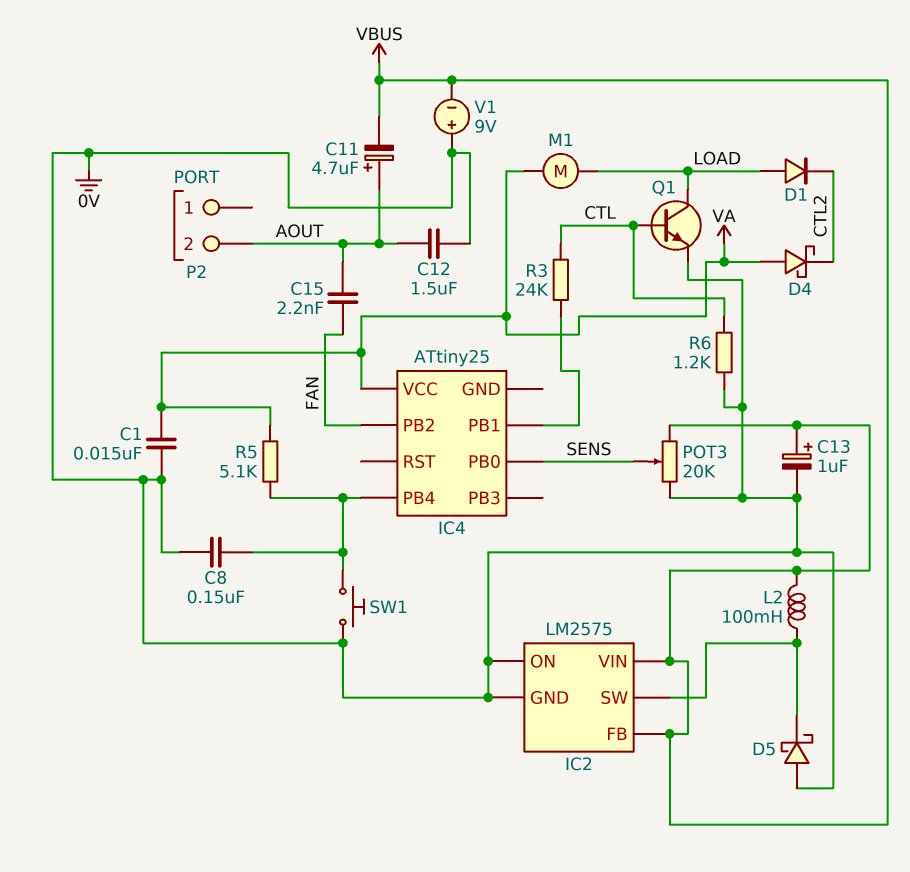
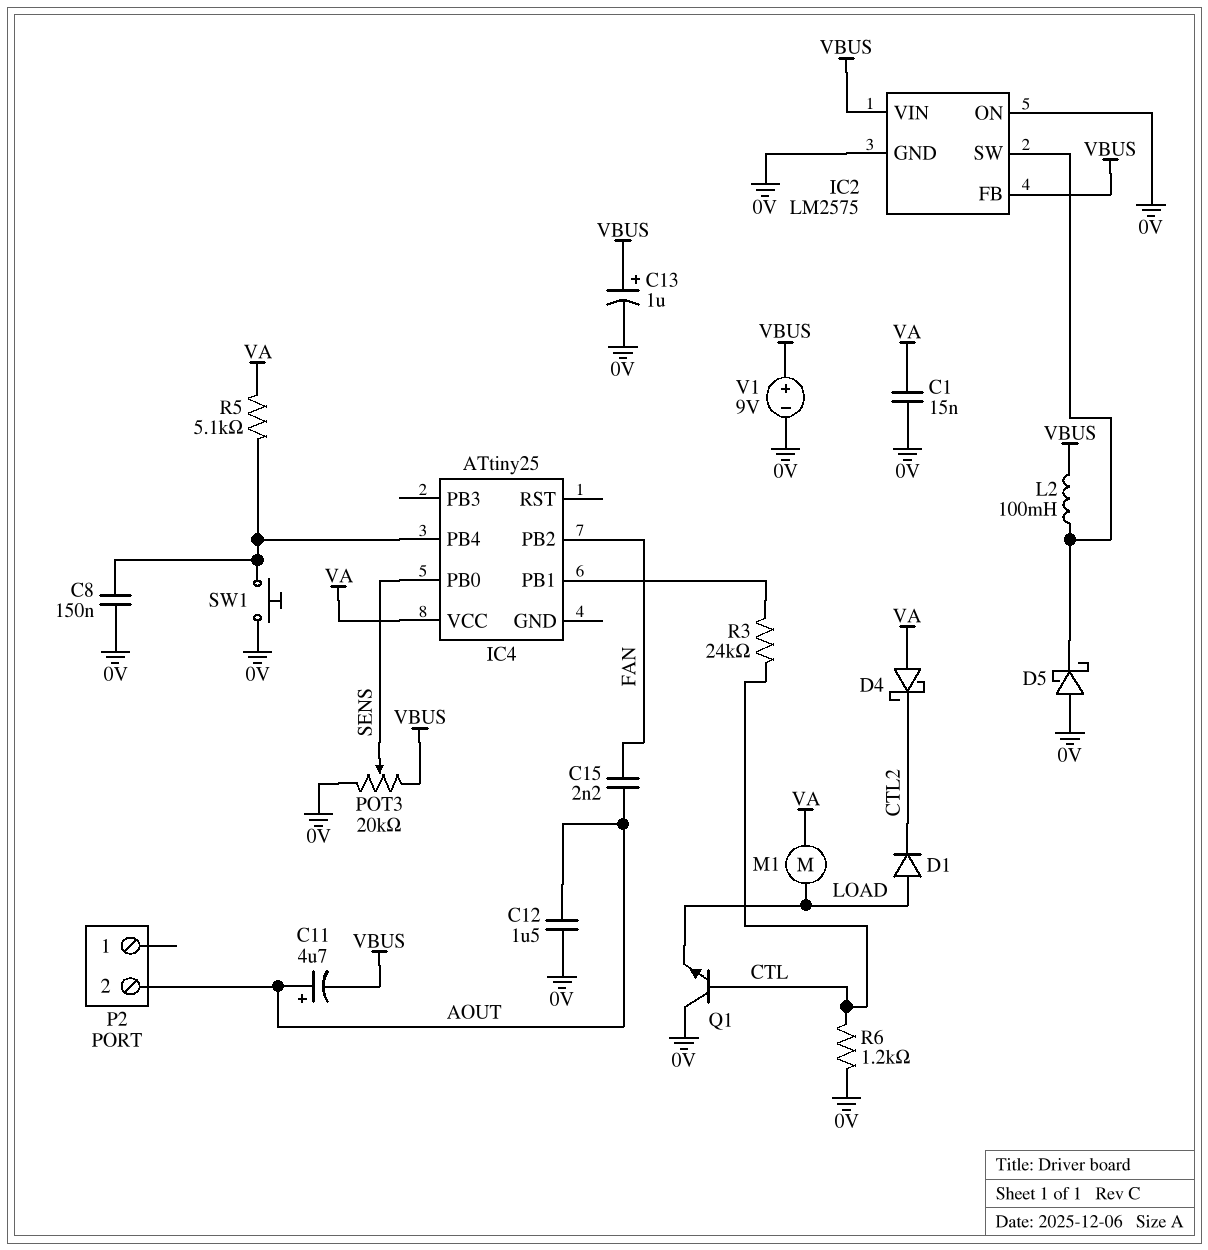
Q1: NPN (B CTL, C LOAD, E 0V) -> NPN (B CTL, C 0V, E LOAD)
V1: 9V (plus 0V, minus VBUS) -> 9V (plus VBUS, minus 0V)

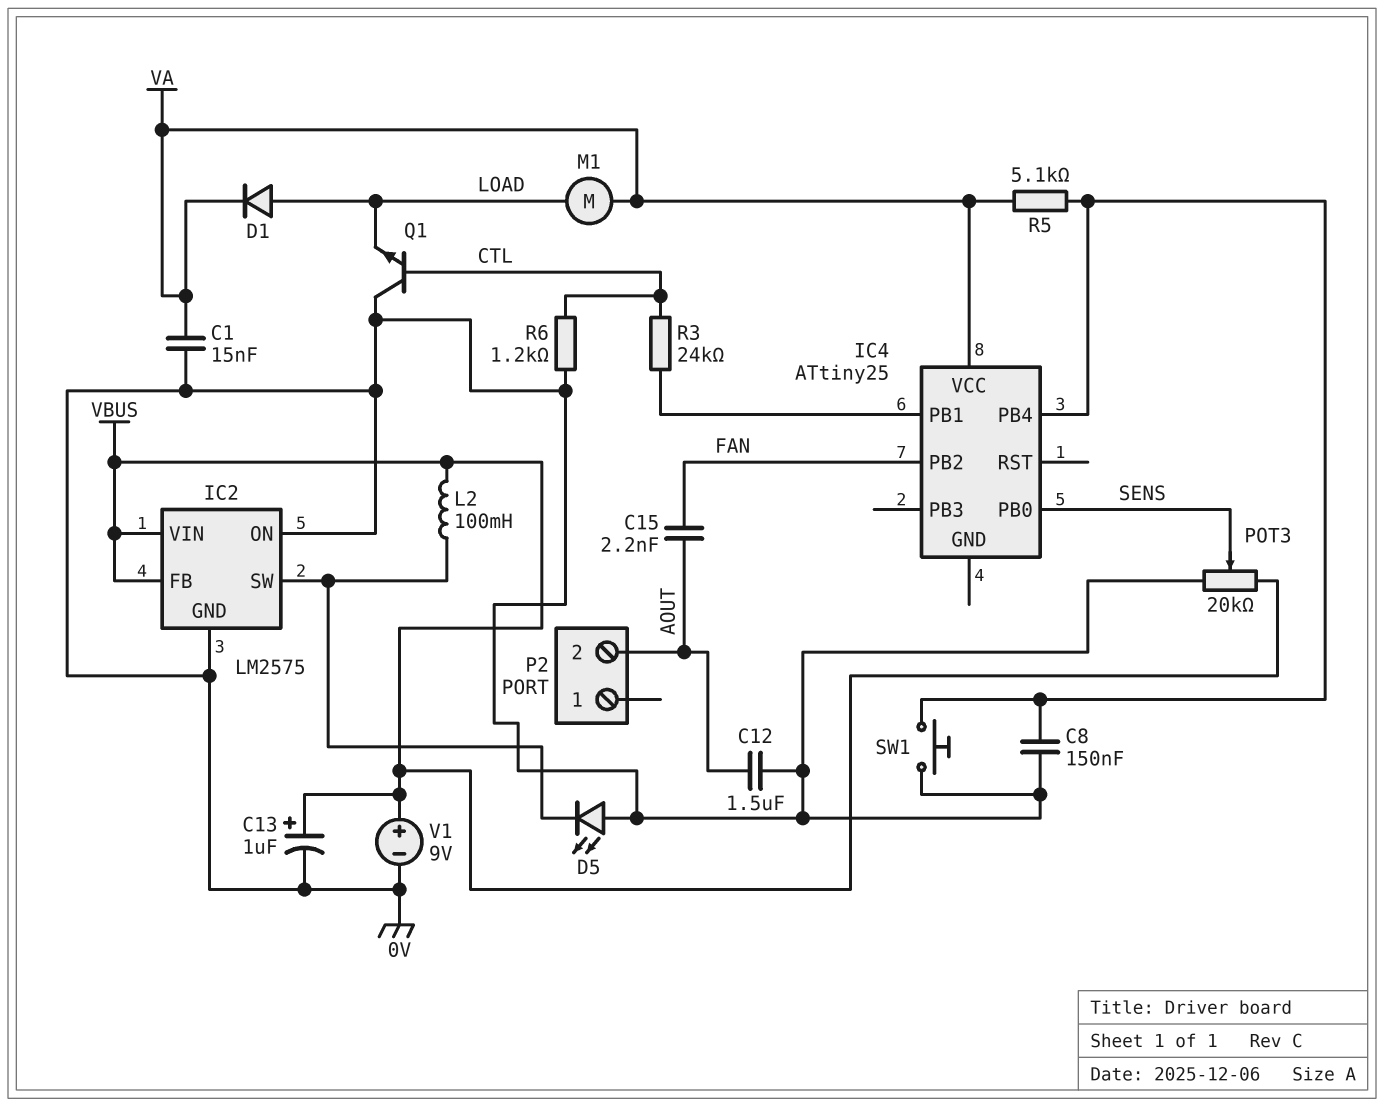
C11: 4.7uF (plus AOUT, minus VBUS) -> none
D1: diode (A LOAD, K CTL2) -> diode (A LOAD, K VA)
D4: schottky (A VA, K CTL2) -> none
D5: schottky (A 0V, K IC2/SW) -> LED (A 0V, K IC2/SW)

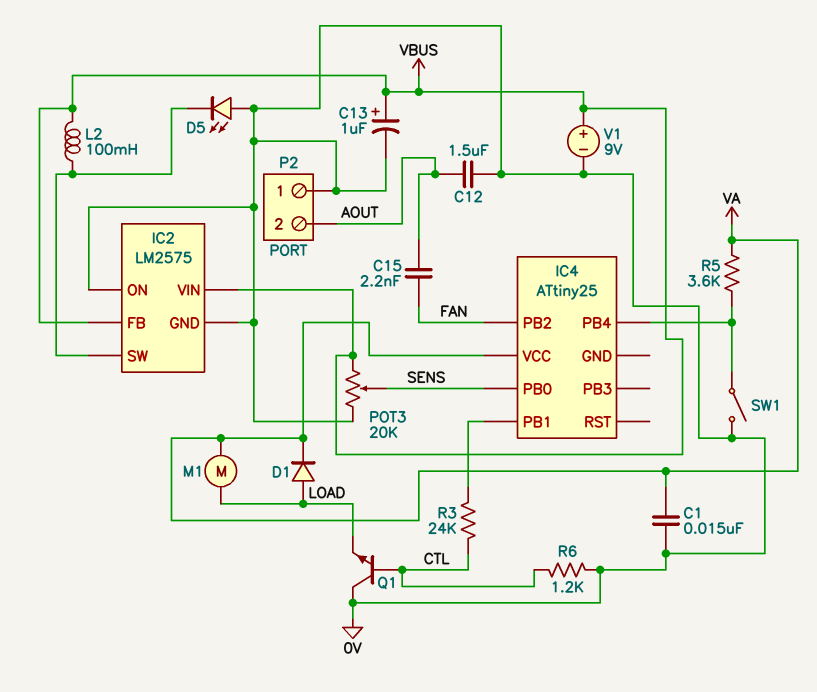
C8: 150nF (0V, IC4/PB4) -> none
P2 pin 1: none -> 0V
R5: 5.1k (IC4/PB4, VA) -> 3.6k (IC4/PB4, VA)
SW1: button (0V, IC4/PB4) -> switch (0V, IC4/PB4)

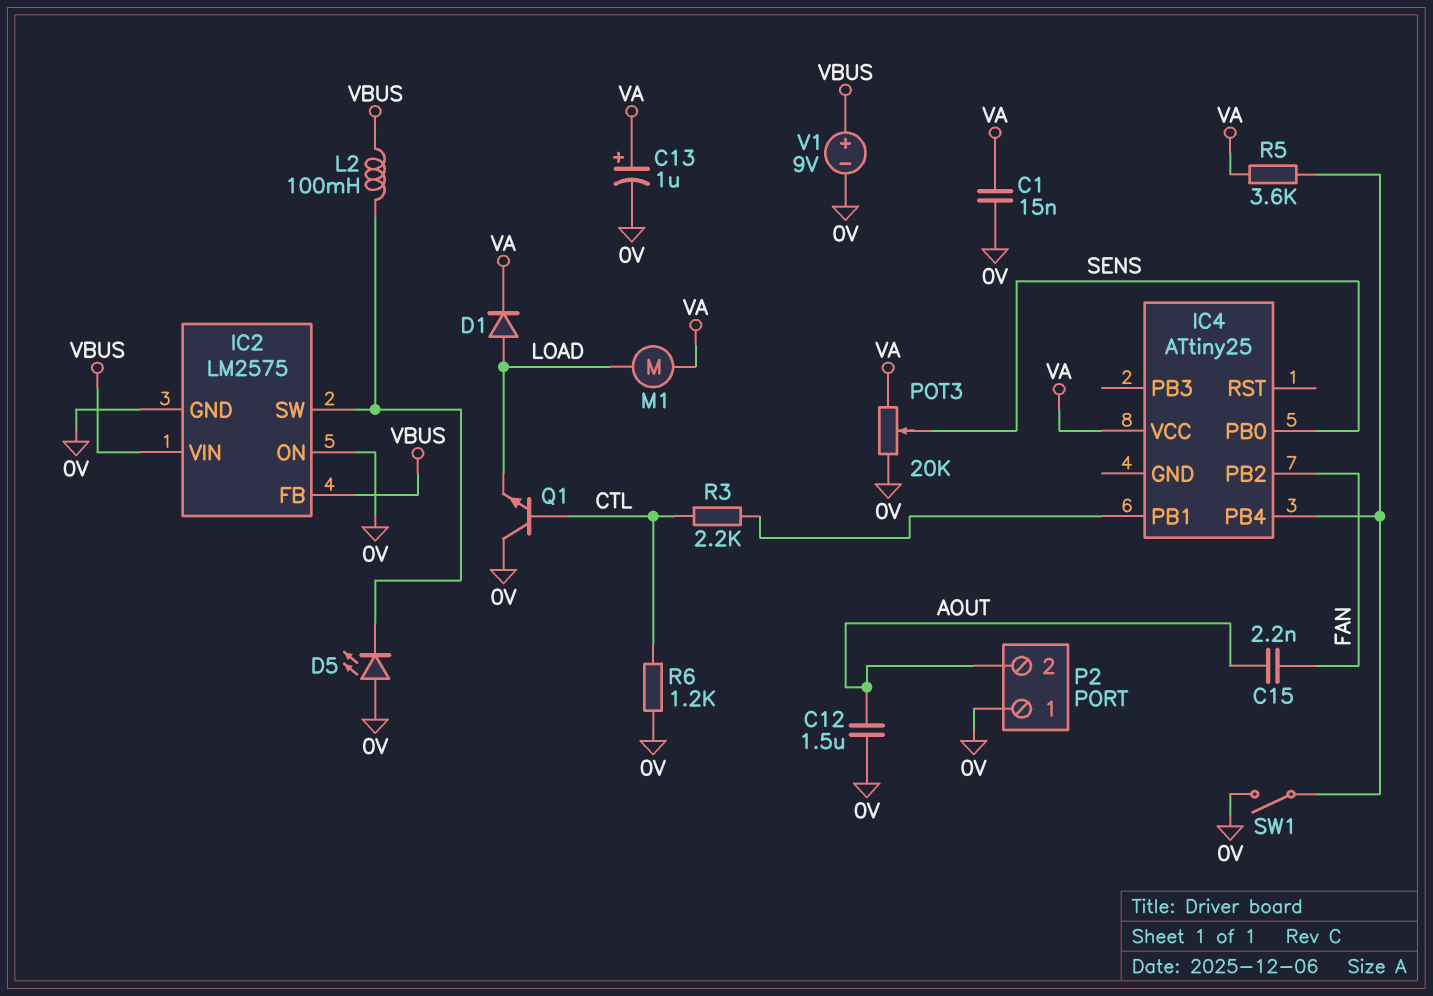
C13: 1uF (plus VBUS, minus 0V) -> 1uF (plus VA, minus 0V)
POT3: 20k (0V, VBUS, wiper SENS) -> 20k (0V, VA, wiper SENS)
R3: 24k (CTL, IC4/PB1) -> 2.2k (CTL, IC4/PB1)

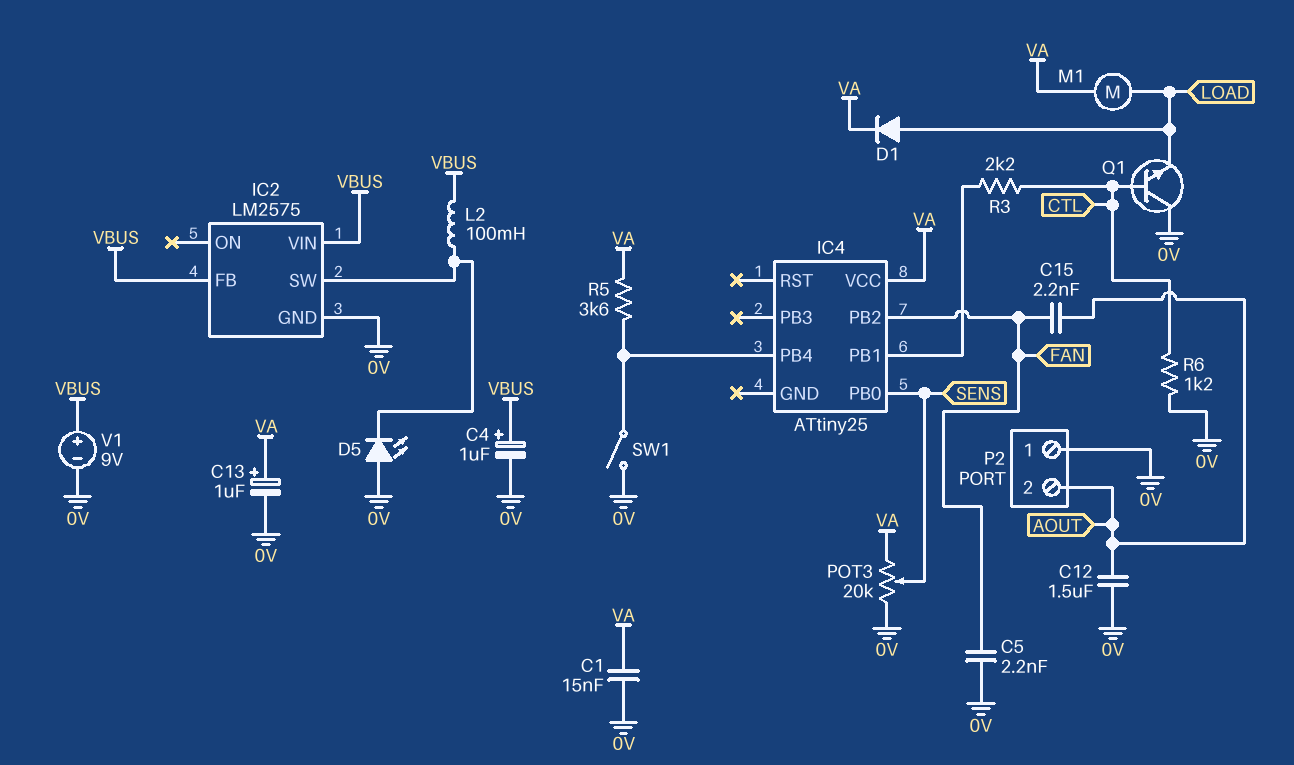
C4: none -> 1uF (plus VBUS, minus 0V)
C5: none -> 2.2nF (0V, FAN)
IC2 pin ON: 0V -> none

